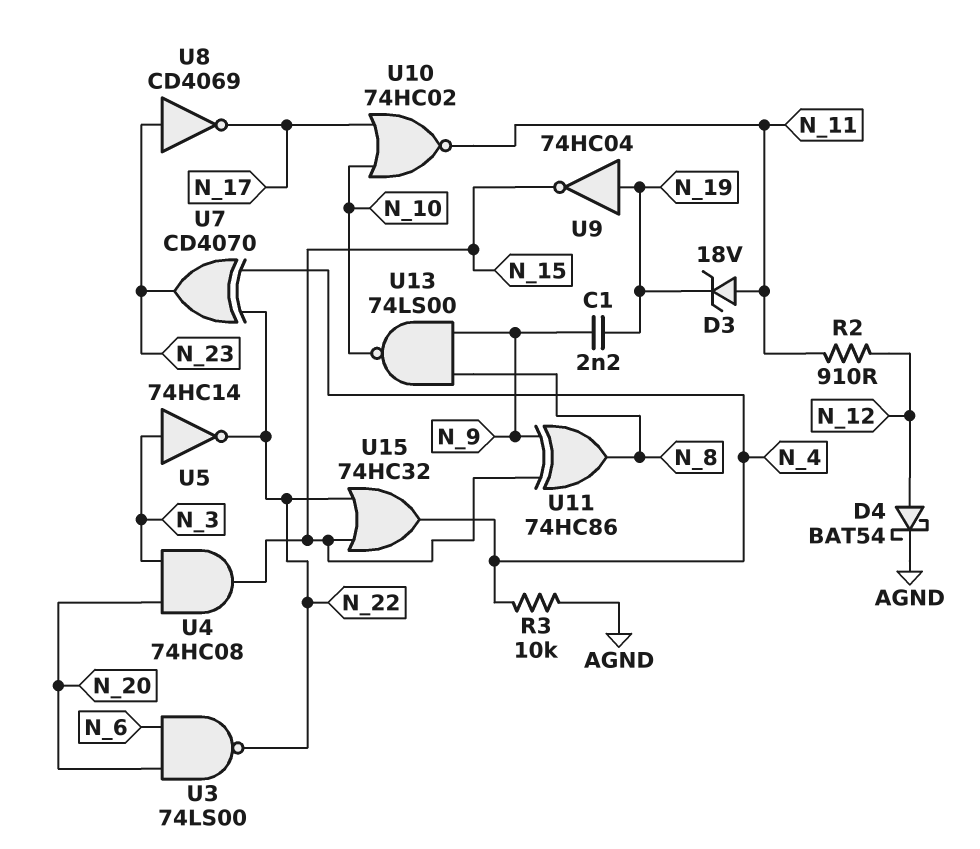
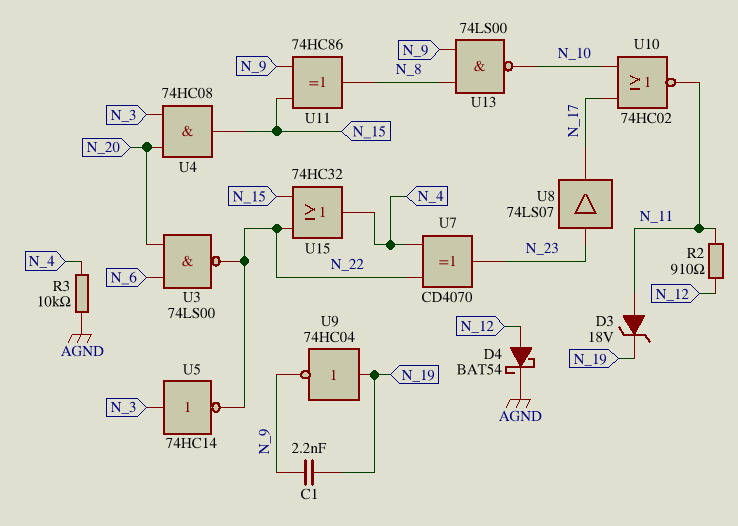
U8: NOT CD4069 (in N_23, out N_17) -> buffer 74LS07 (in N_23, out N_17)
U9: NOT 74HC04 (in N_19, out N_15) -> NOT 74HC04 (in N_19, out N_9)

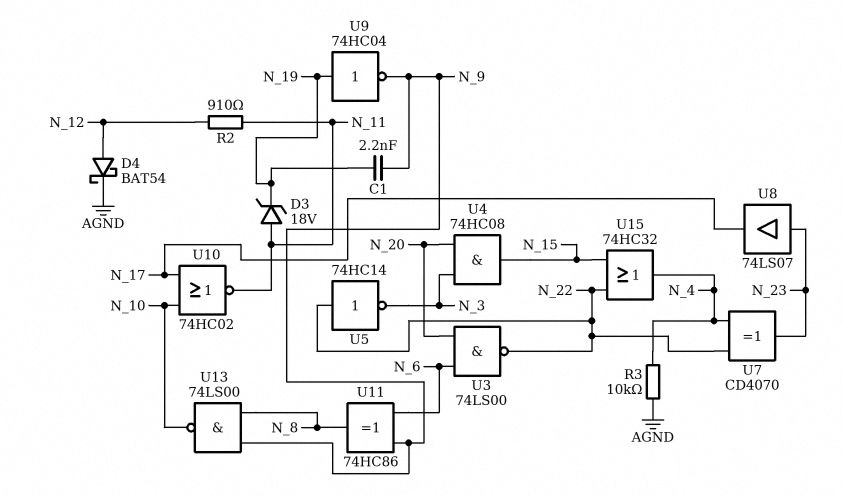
U5: NOT 74HC14 (in N_3, out N_22) -> NOT 74HC14 (in N_22, out N_3)
U11: XOR 74HC86 (in N_9, in N_15, out N_8) -> XOR 74HC86 (in N_6, in N_9, out N_8)

